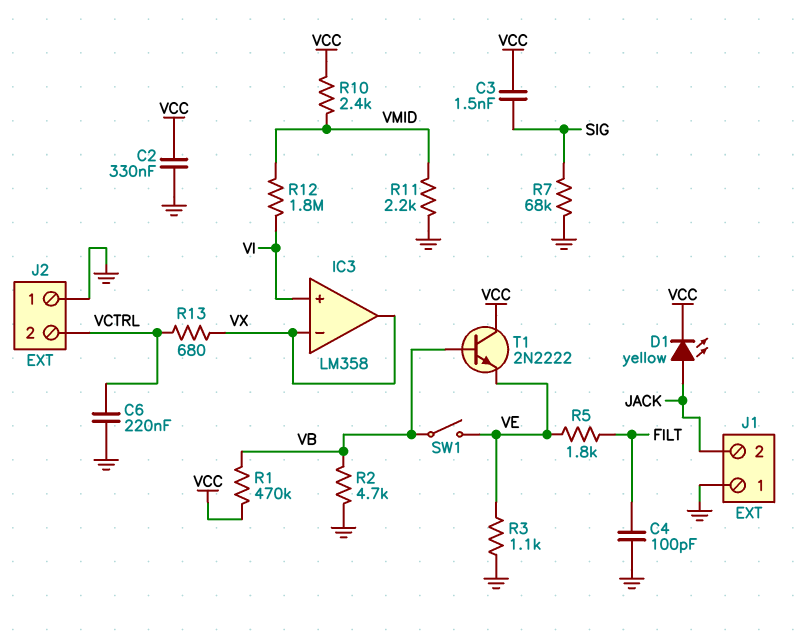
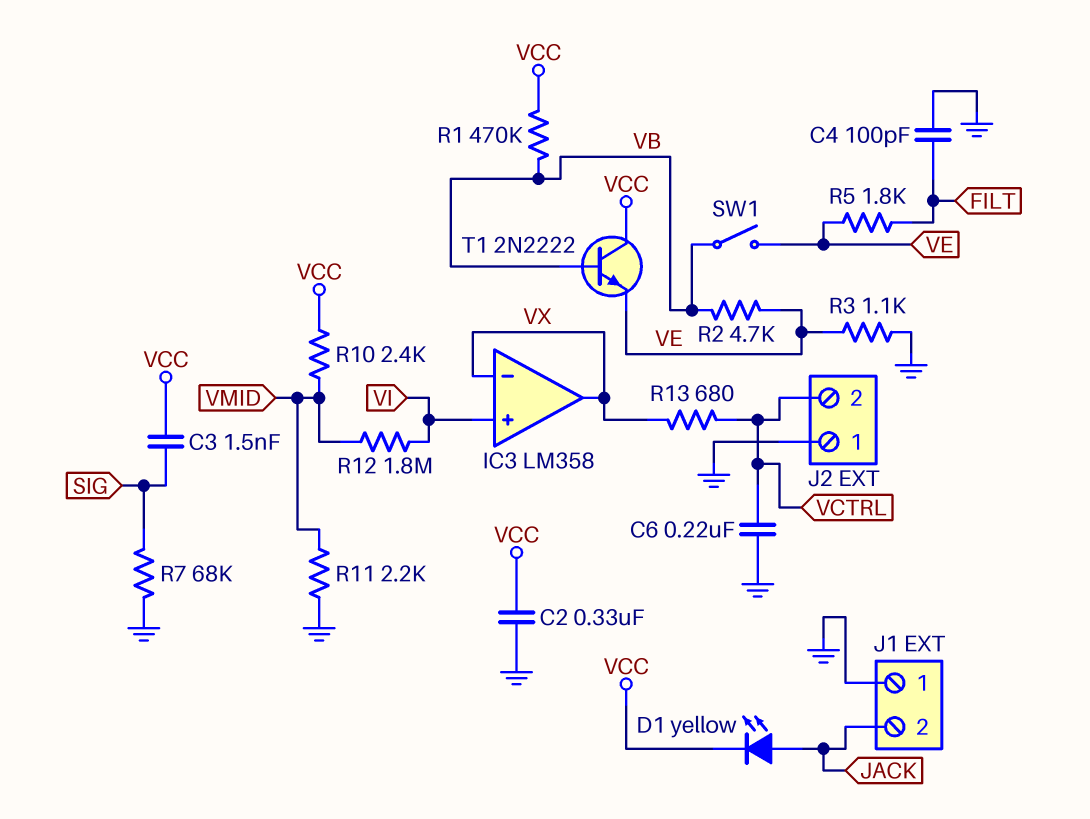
R2: 4.7k (GND, VB) -> 4.7k (VB, VE)

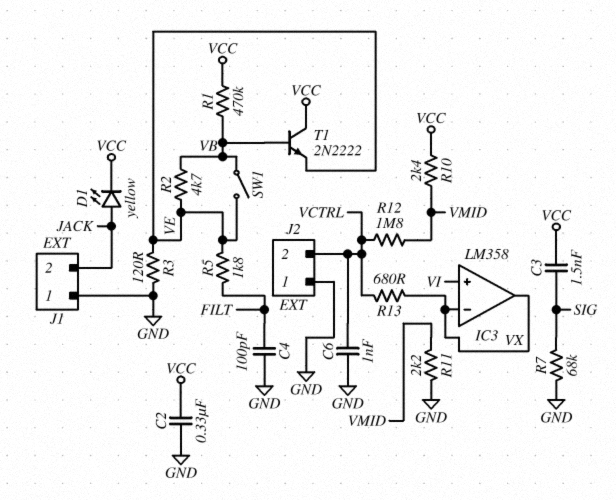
C6: 220nF (GND, VCTRL) -> 1nF (GND, VCTRL)
R3: 1.1k (GND, VE) -> 120 (GND, VE)
R12: 1.8M (VI, VMID) -> 1.8M (VCTRL, VMID)

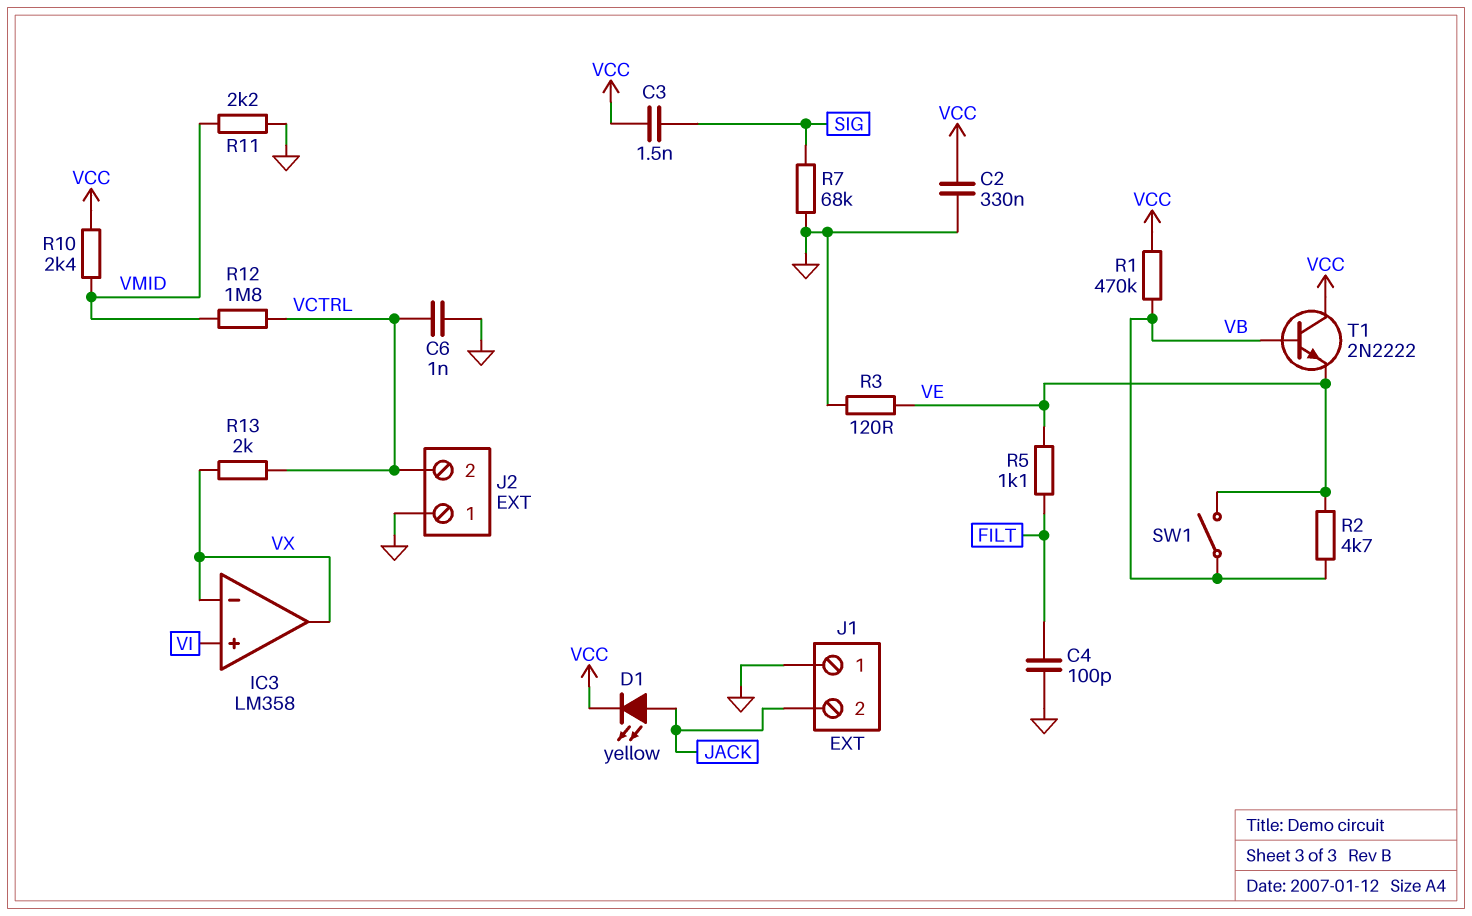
R5: 1.8k (FILT, VE) -> 1.1k (FILT, VE)
R13: 680 (VCTRL, VX) -> 2k (VCTRL, VX)

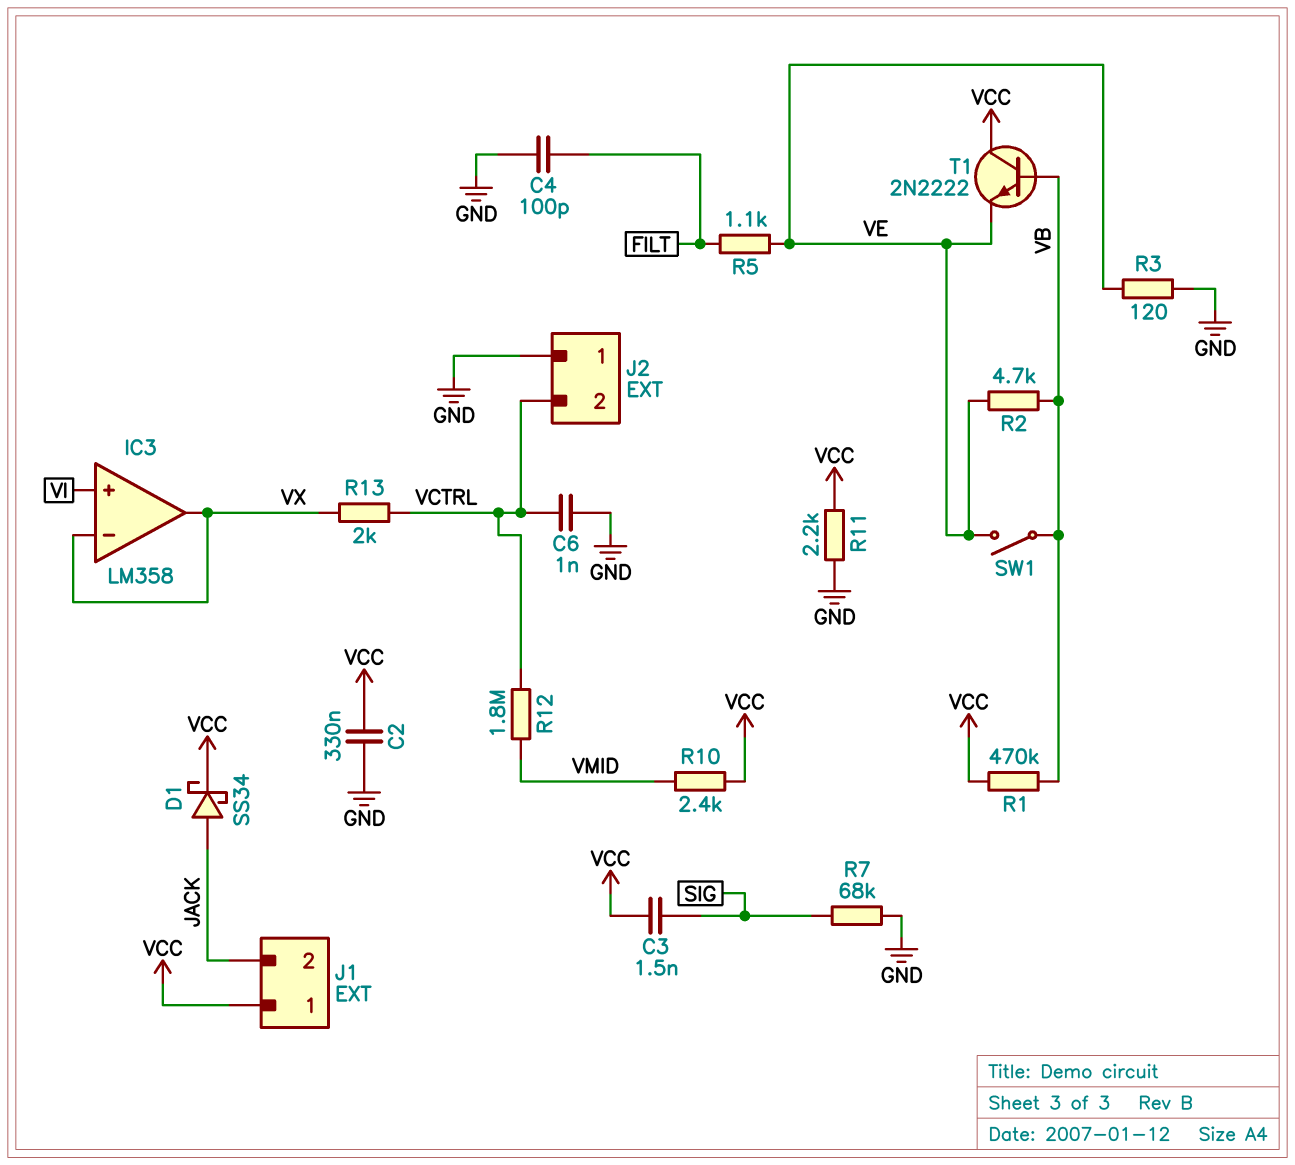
D1: LED yellow (A JACK, K VCC) -> schottky SS34 (A JACK, K VCC)
J1 pin 1: GND -> VCC
R11: 2.2k (GND, VMID) -> 2.2k (GND, VCC)

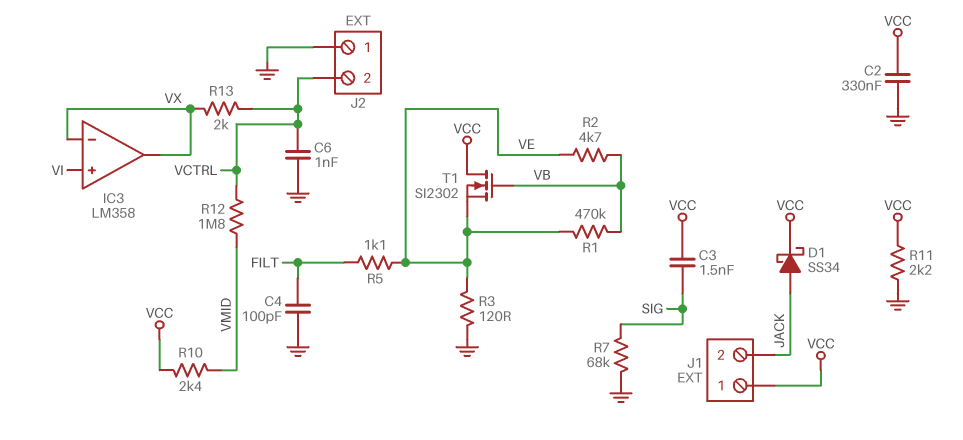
R1: 470k (VB, VCC) -> 470k (VB, VE)
SW1: switch (VB, VE) -> none
T1: NPN 2N2222 (B VB, C VCC, E VE) -> NMOS SI2302 (G VB, D VCC, S VE)

